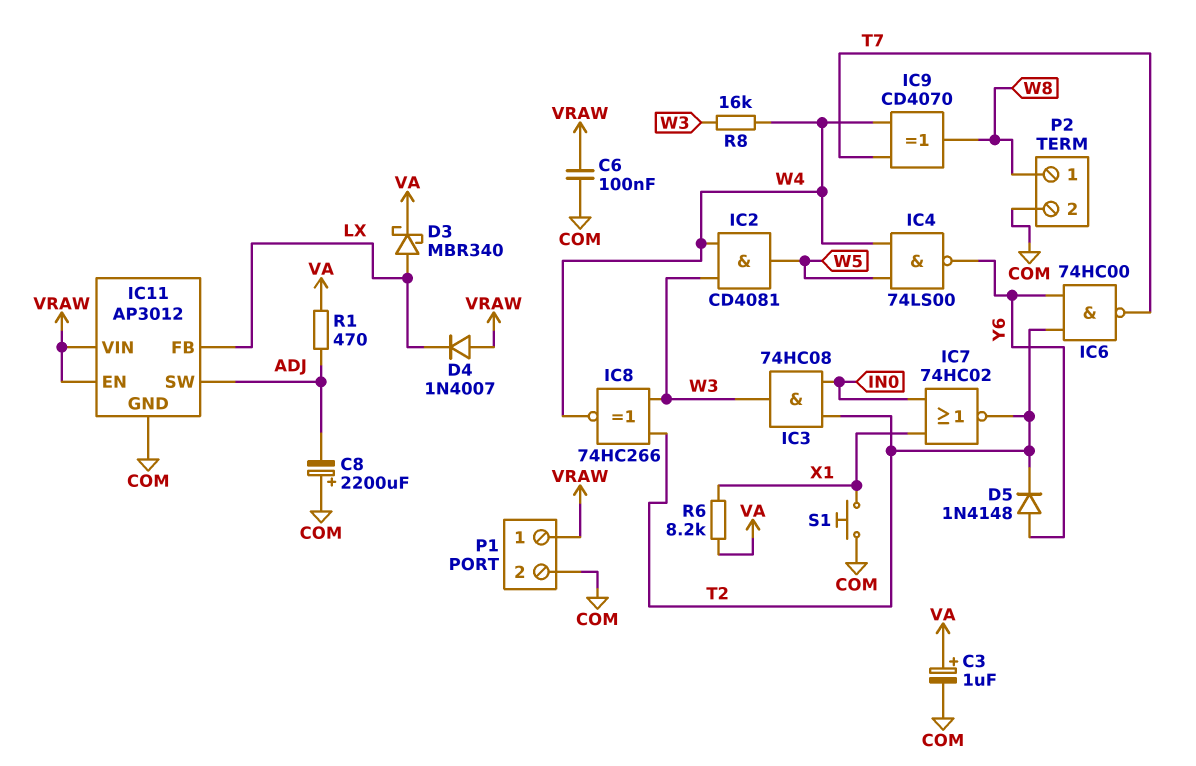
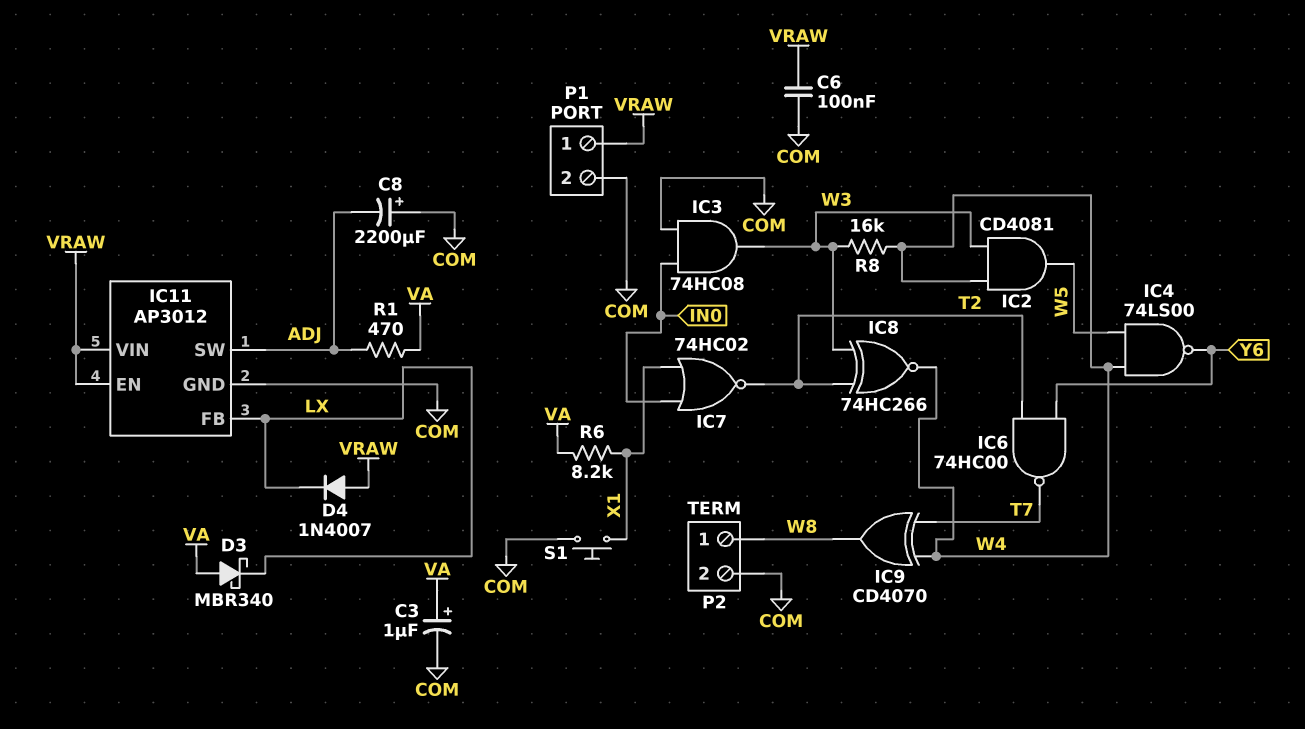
D3: schottky MBR340 (A LX, K VA) -> schottky MBR340 (A VA, K LX)
D5: diode 1N4148 (A Y6, K T2) -> none
IC3: AND 74HC08 (in IN0, in T2, out W3) -> AND 74HC08 (in COM, in IN0, out W3)

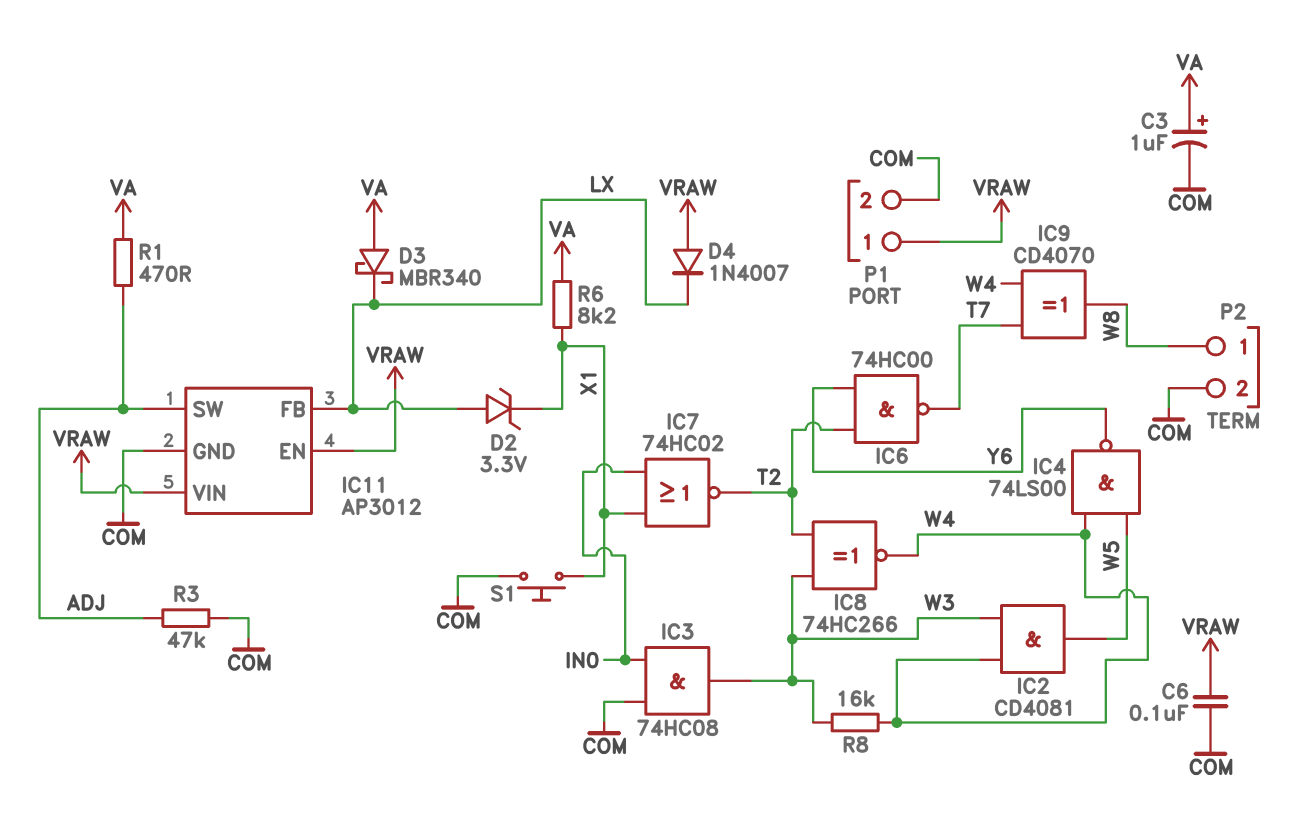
C8: 2200uF (plus COM, minus ADJ) -> none
D2: none -> zener 3.3V (A LX, K X1)
R3: none -> 47k (ADJ, COM)

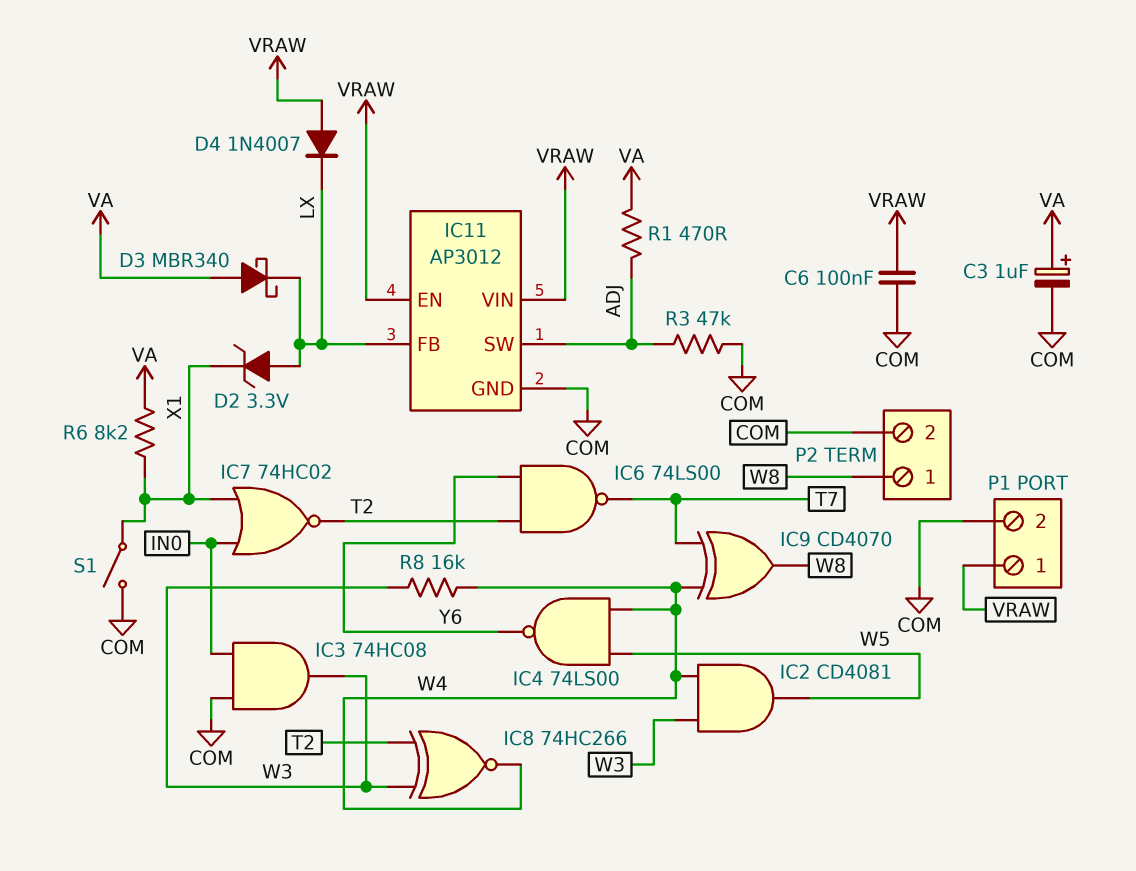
IC6: NAND 74HC00 (in T2, in Y6, out T7) -> NAND 74LS00 (in T2, in Y6, out T7)
S1: button (COM, X1) -> switch (COM, X1)

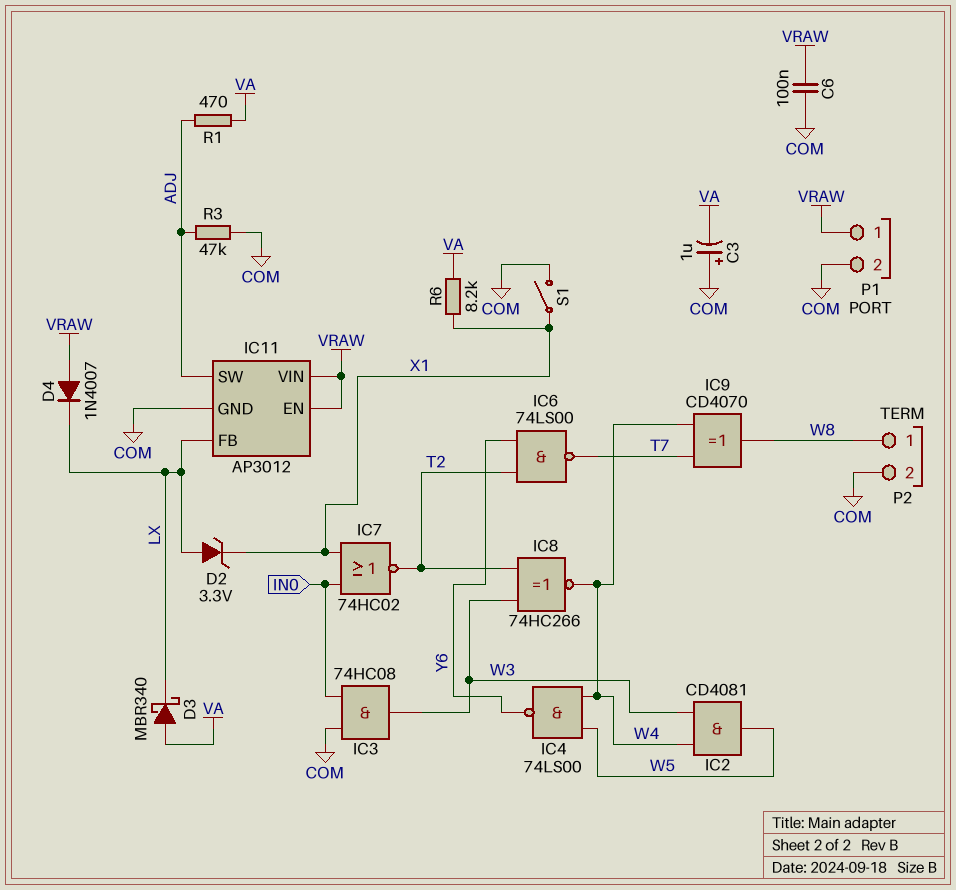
C3: 1uF (plus VA, minus COM) -> 1uF (plus COM, minus VA)
R8: 16k (W3, W4) -> none

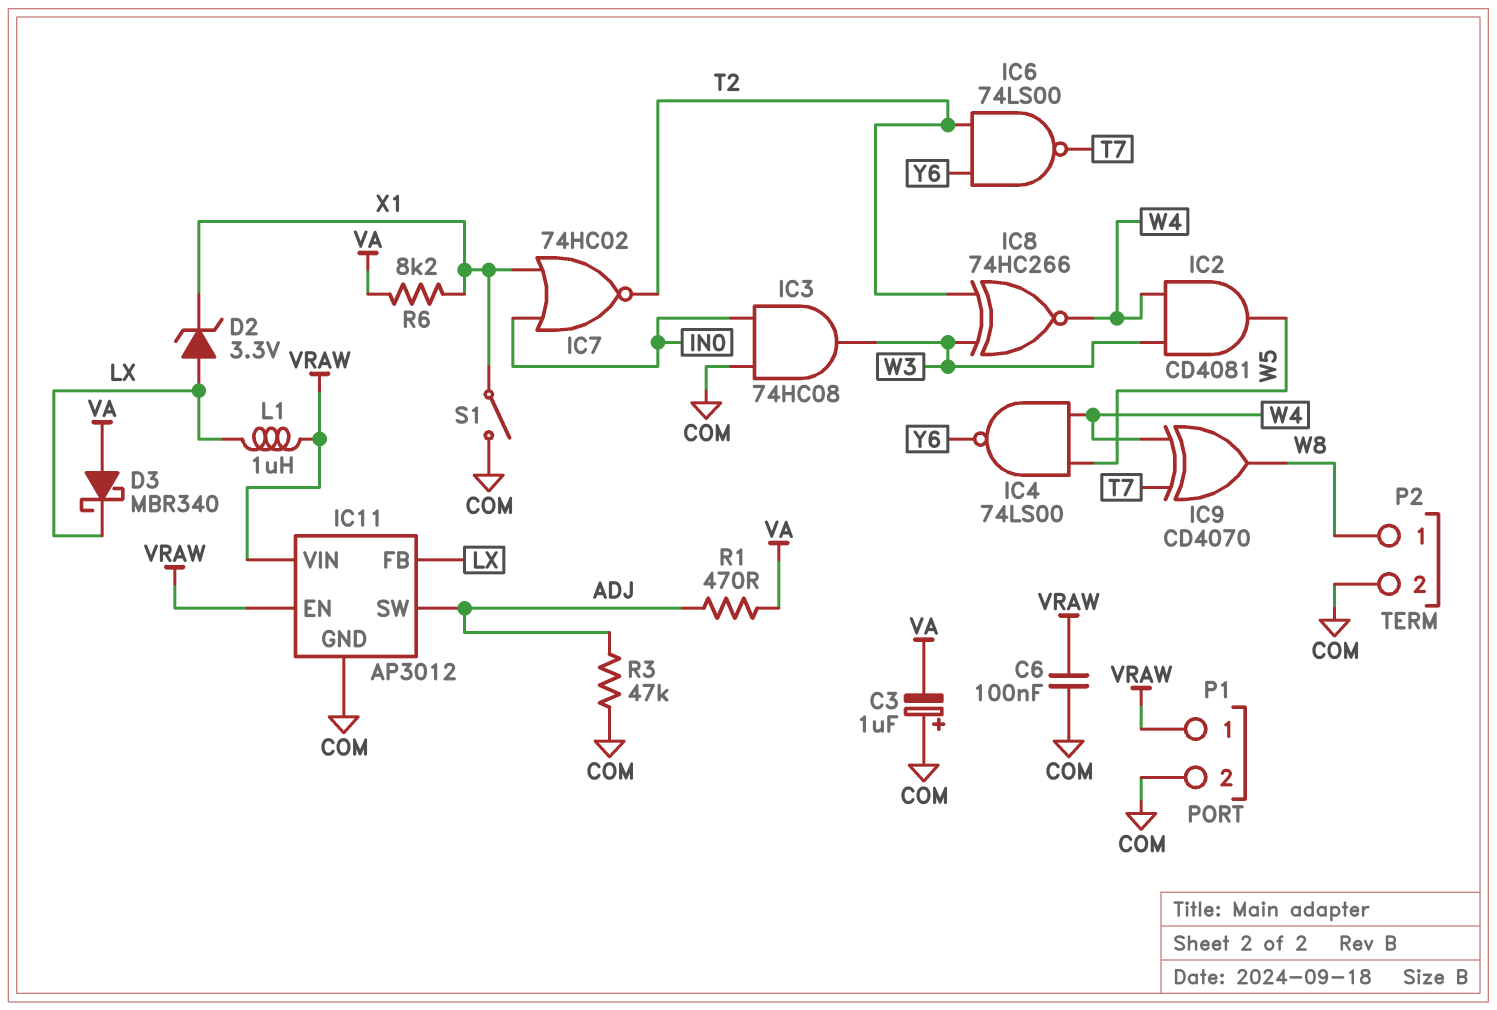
D4: diode 1N4007 (A VRAW, K LX) -> none
L1: none -> 1uH (LX, VRAW)

